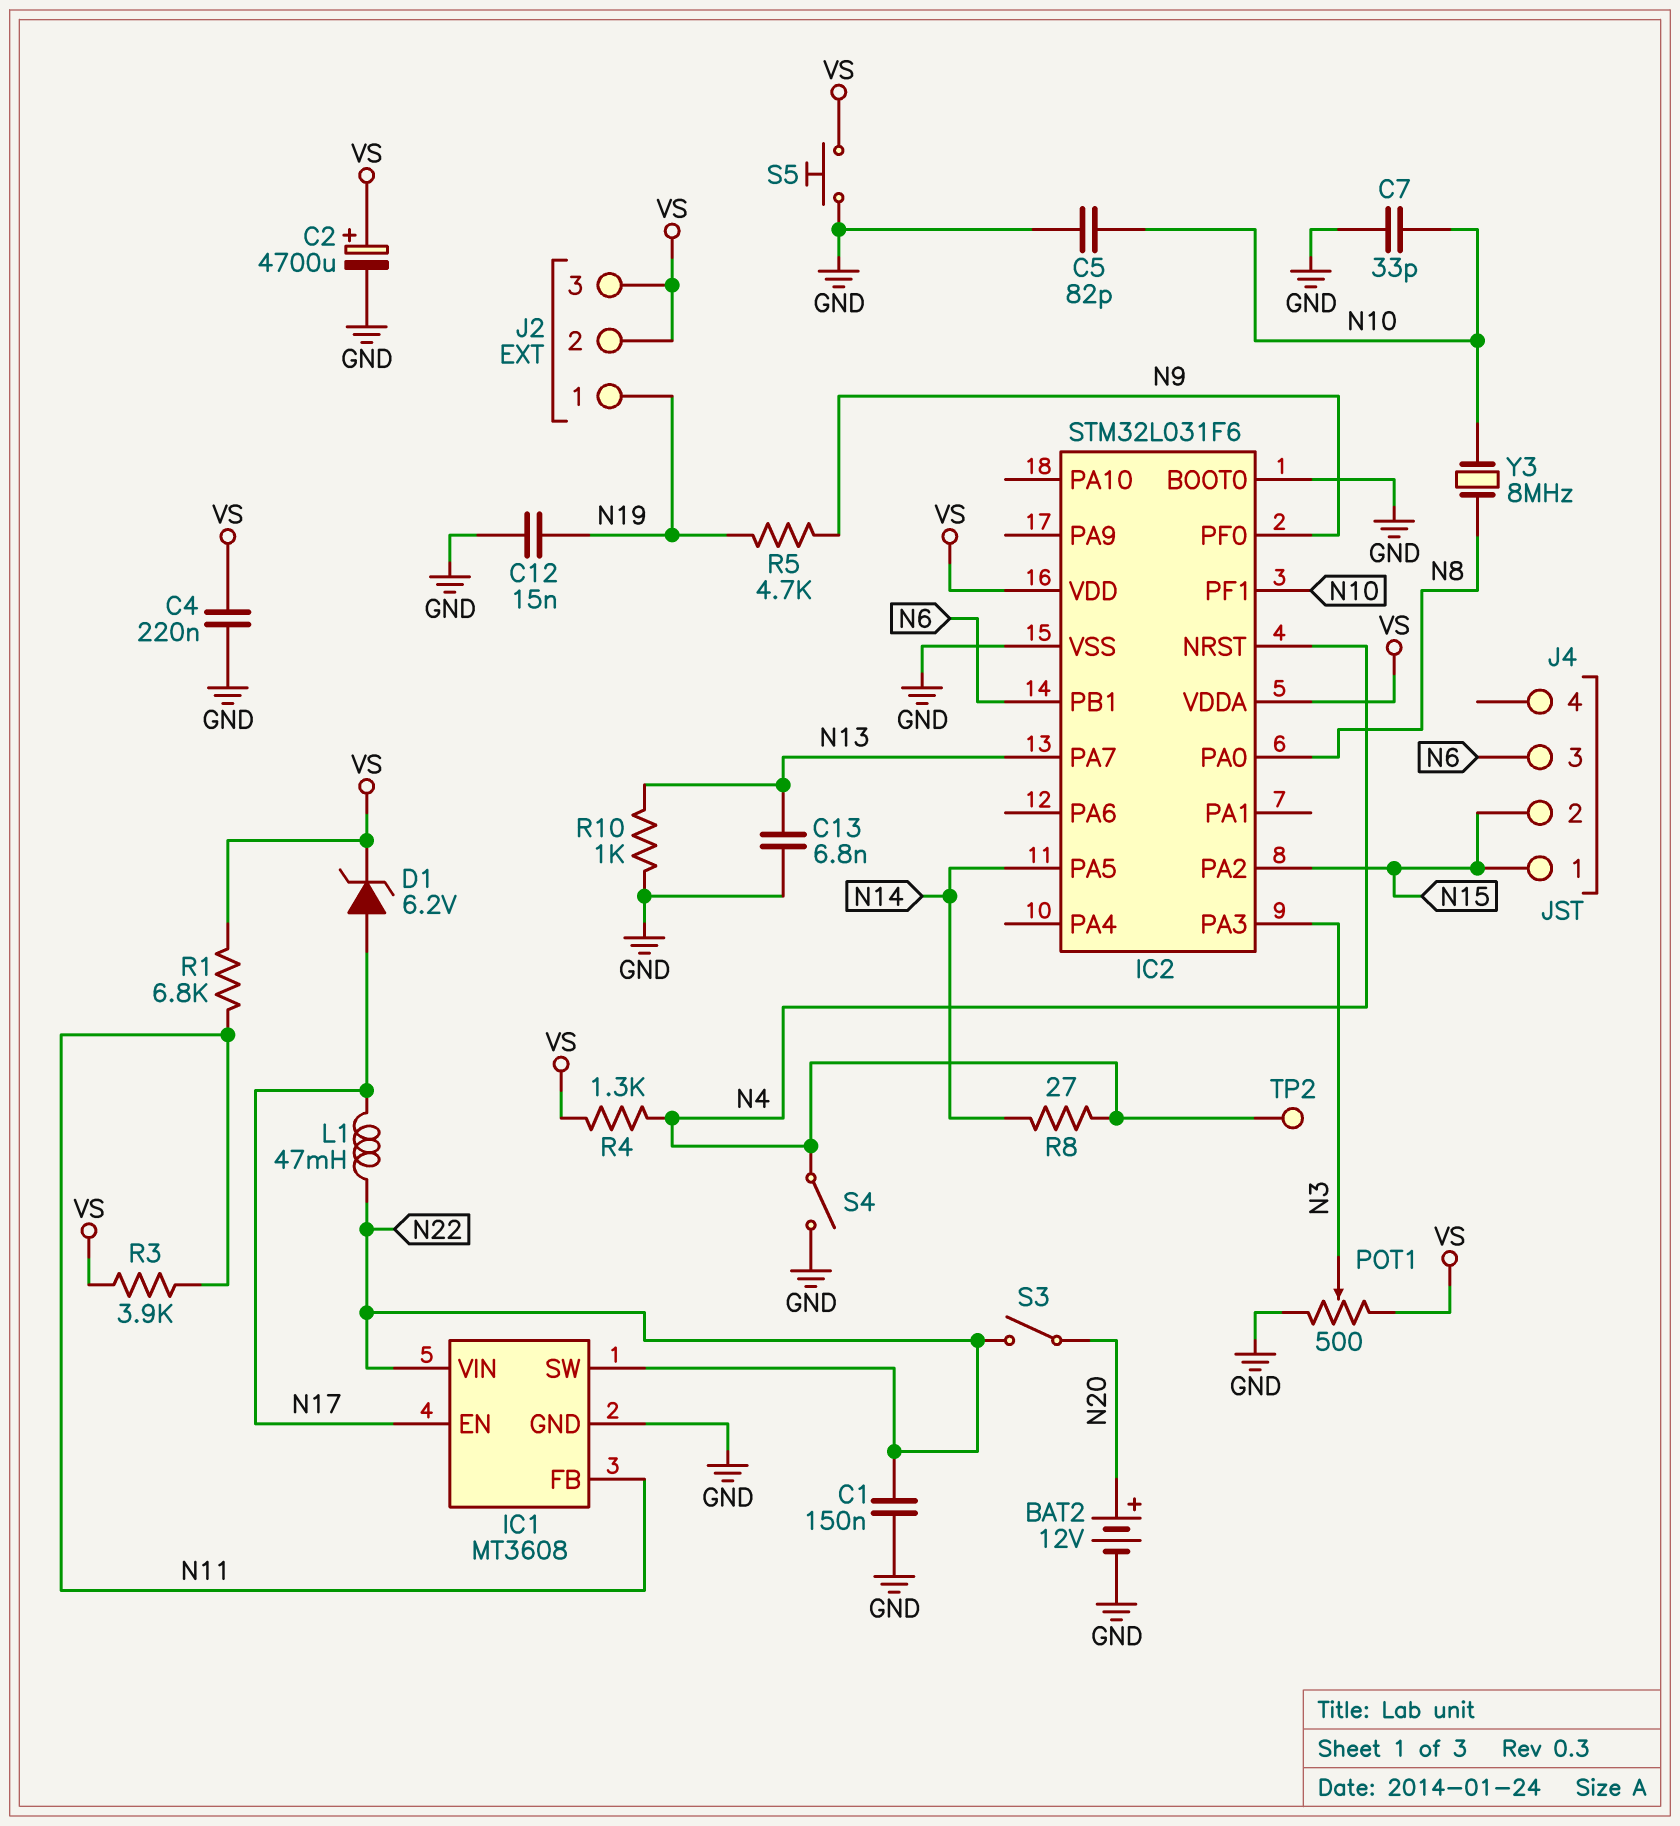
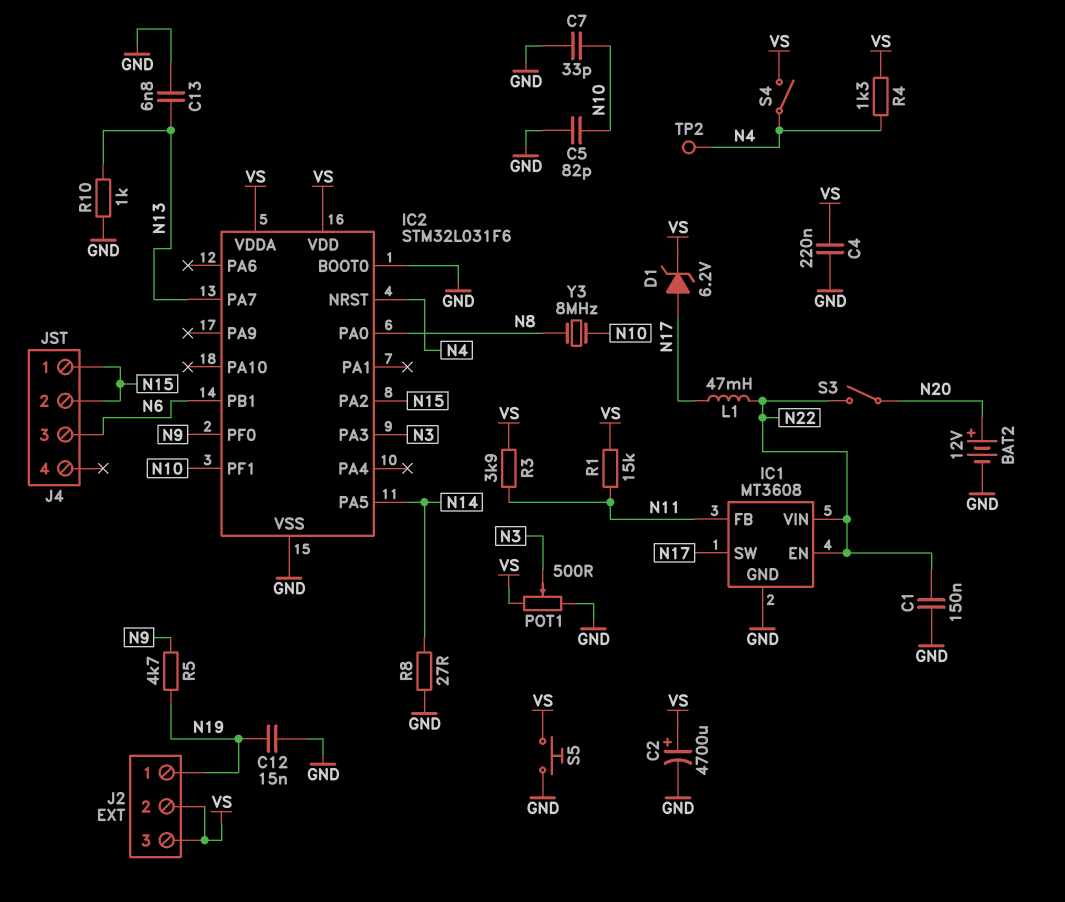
IC1 pin EN: N17 -> N22
IC1 pin SW: N22 -> N17
R1: 6.8k (N11, VS) -> 15k (N11, VS)
R8: 27 (N4, N14) -> 27 (GND, N14)
S4: switch (GND, N4) -> switch (N4, VS)

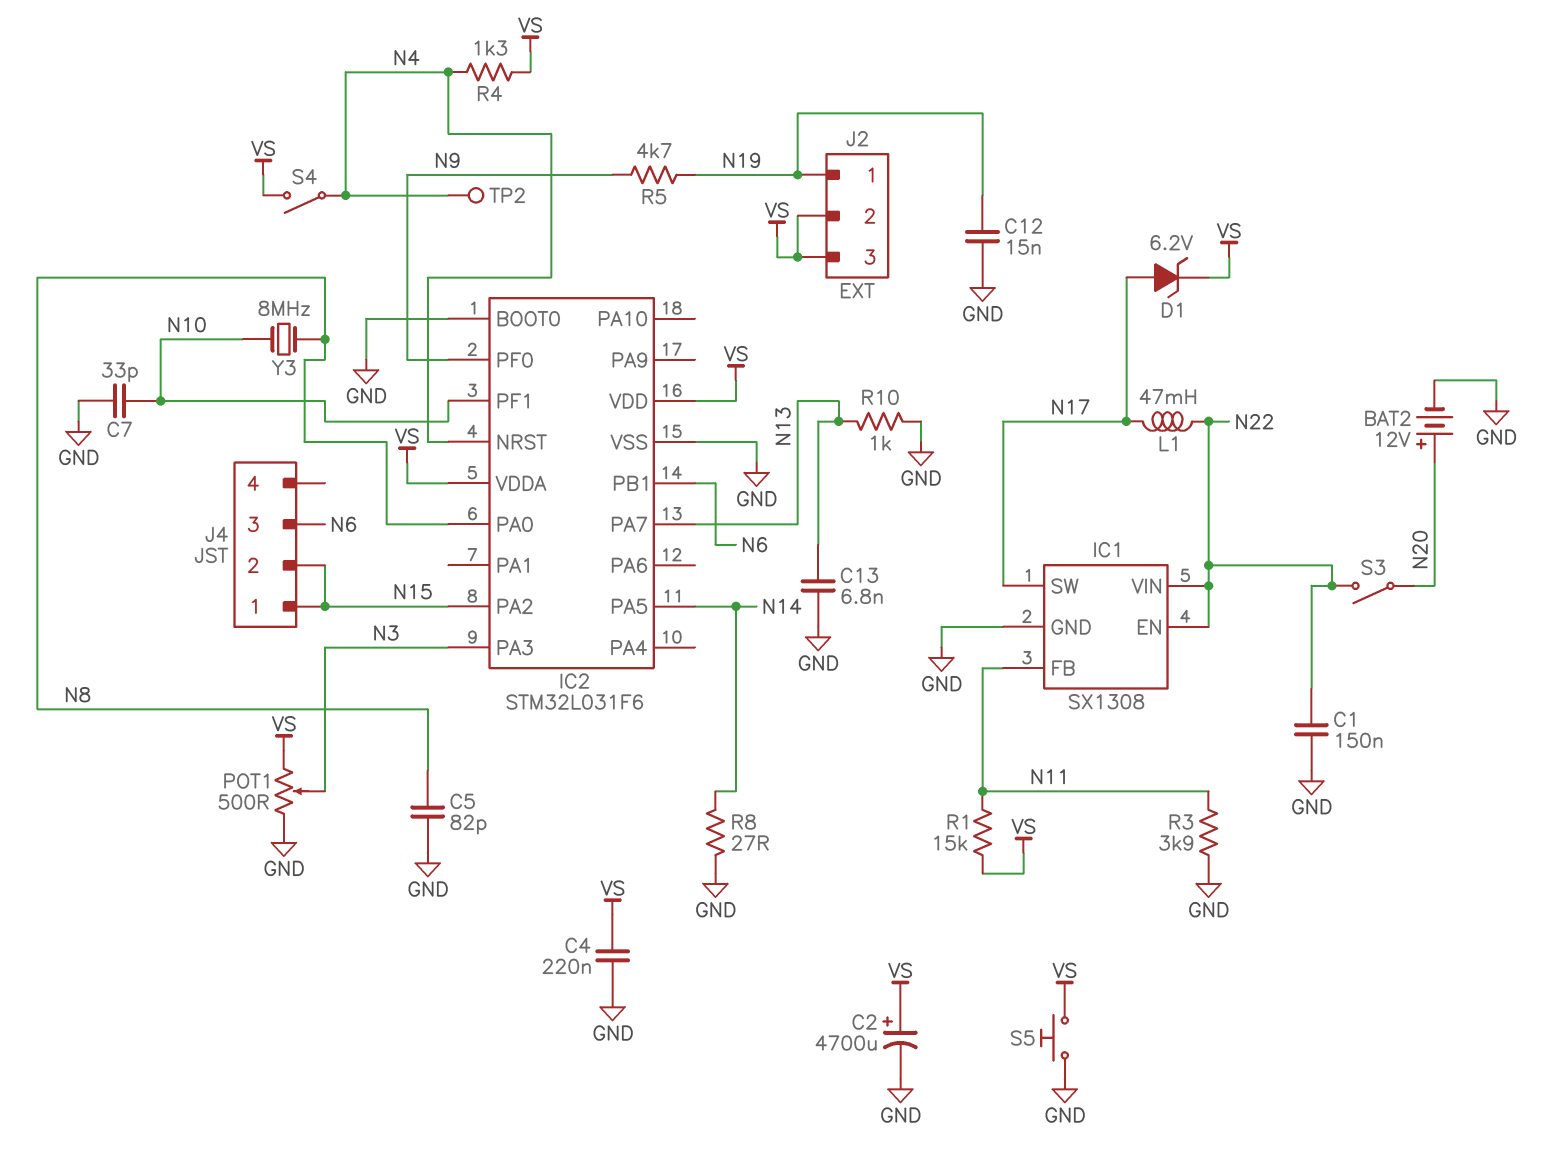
C5: 82pF (GND, N10) -> 82pF (GND, N8)
IC1: MT3608 -> SX1308
R3: 3.9k (N11, VS) -> 3.9k (GND, N11)

